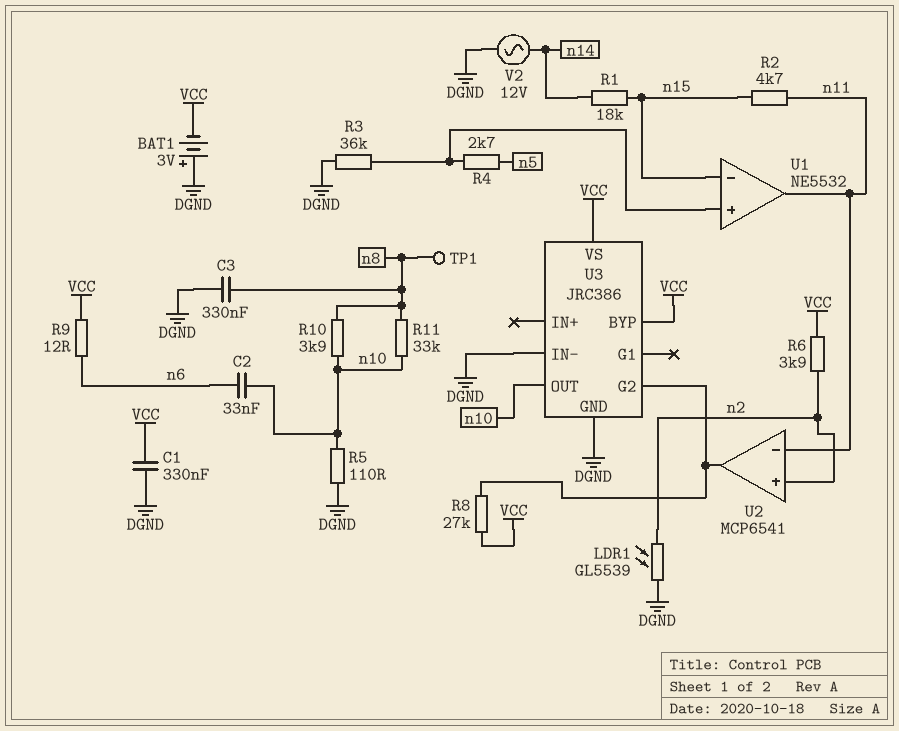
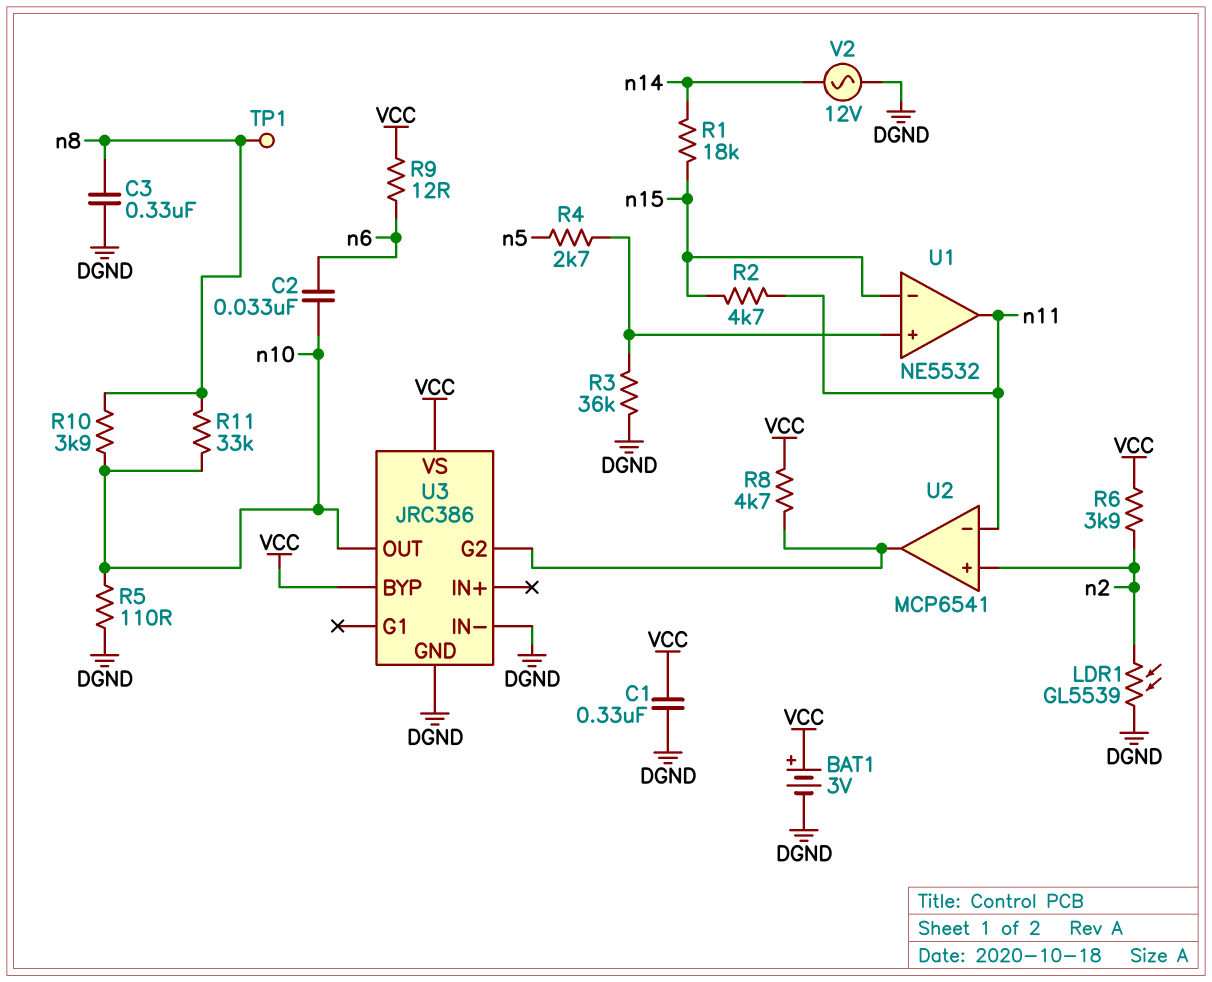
BAT1: 3V (plus DGND, minus VCC) -> 3V (plus VCC, minus DGND)
R8: 27k (U2/out, VCC) -> 4.7k (U2/out, VCC)

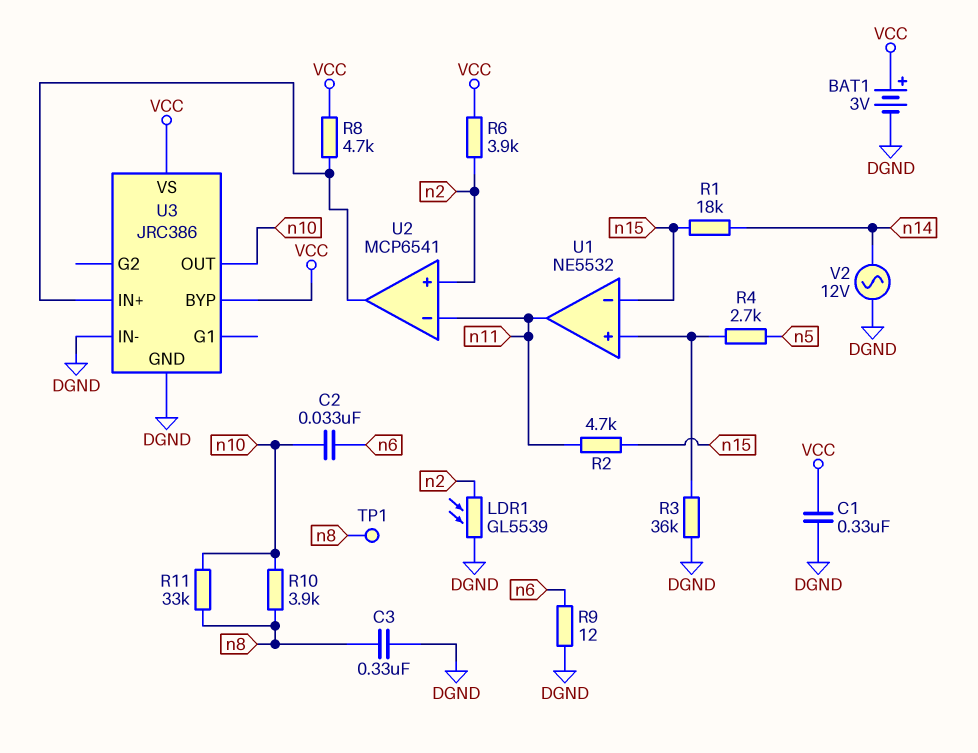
R5: 110 (DGND, n10) -> none
R9: 12 (VCC, n6) -> 12 (DGND, n6)
U3 pin G2: U2/out -> none
U3 pin IN+: none -> U2/out

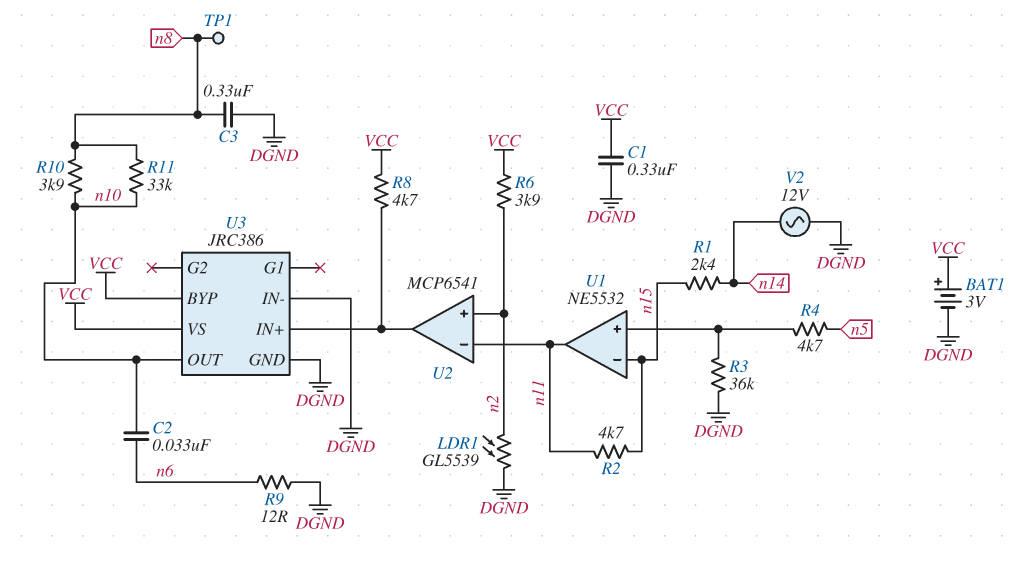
R1: 18k (n14, n15) -> 2.4k (n14, n15)
R4: 2.7k (U1/in+, n5) -> 4.7k (U1/in+, n5)

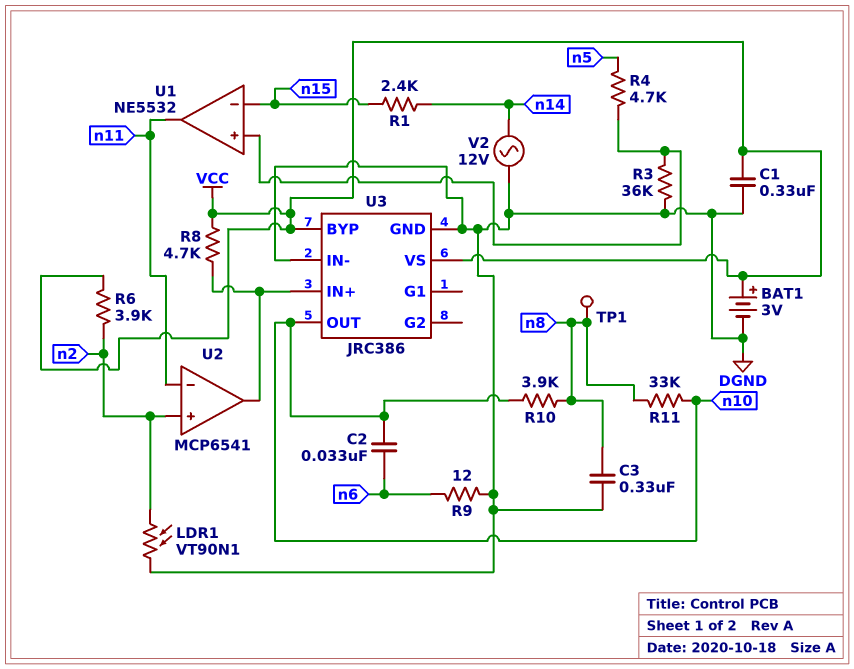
LDR1: GL5539 (DGND, n2) -> VT90N1 (DGND, n2)
R2: 4.7k (n11, n15) -> none

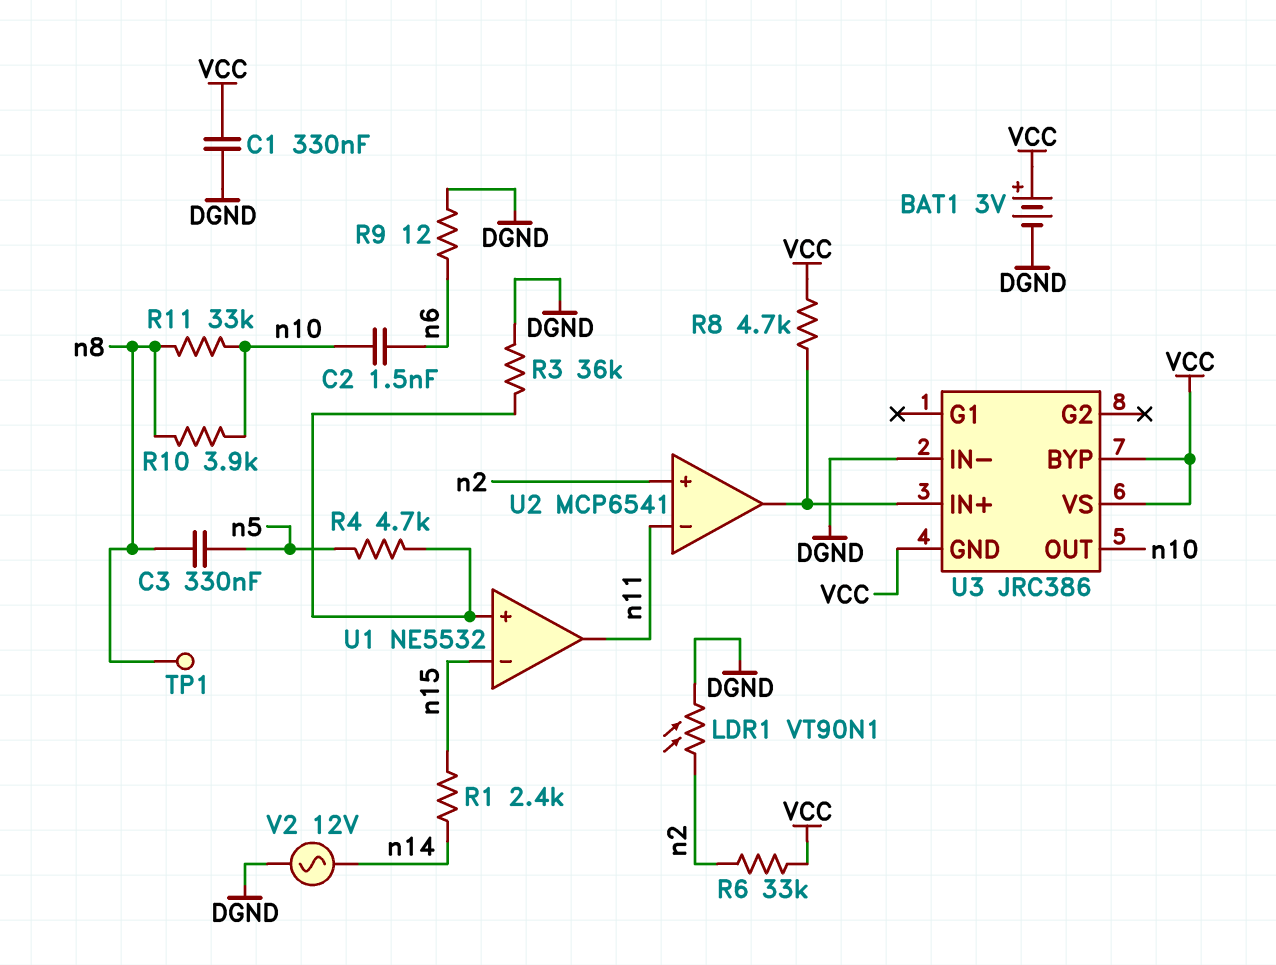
C2: 33nF (n6, n10) -> 1.5nF (n6, n10)
C3: 330nF (DGND, n8) -> 330nF (n5, n8)
R6: 3.9k (VCC, n2) -> 33k (VCC, n2)
U3 pin GND: DGND -> VCC

